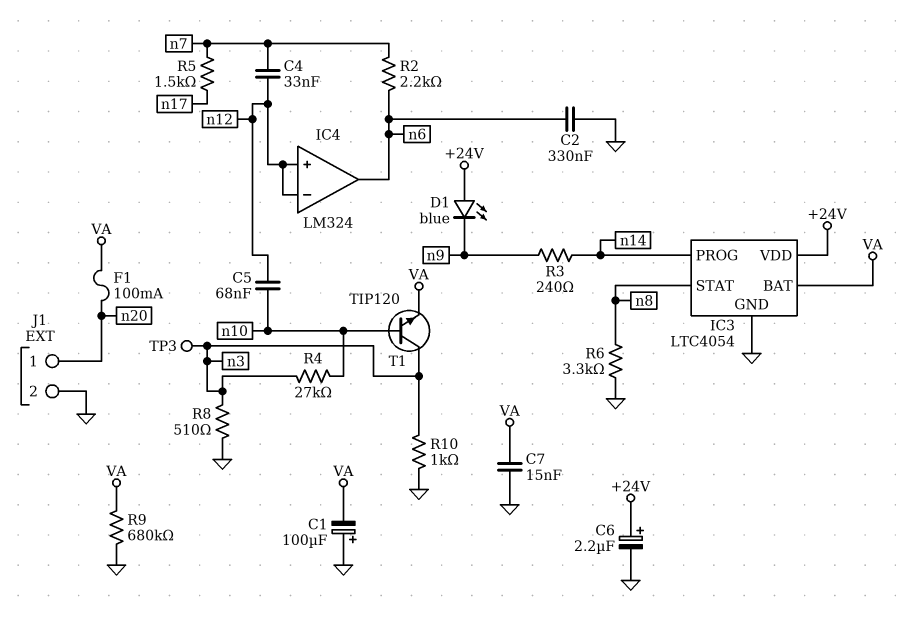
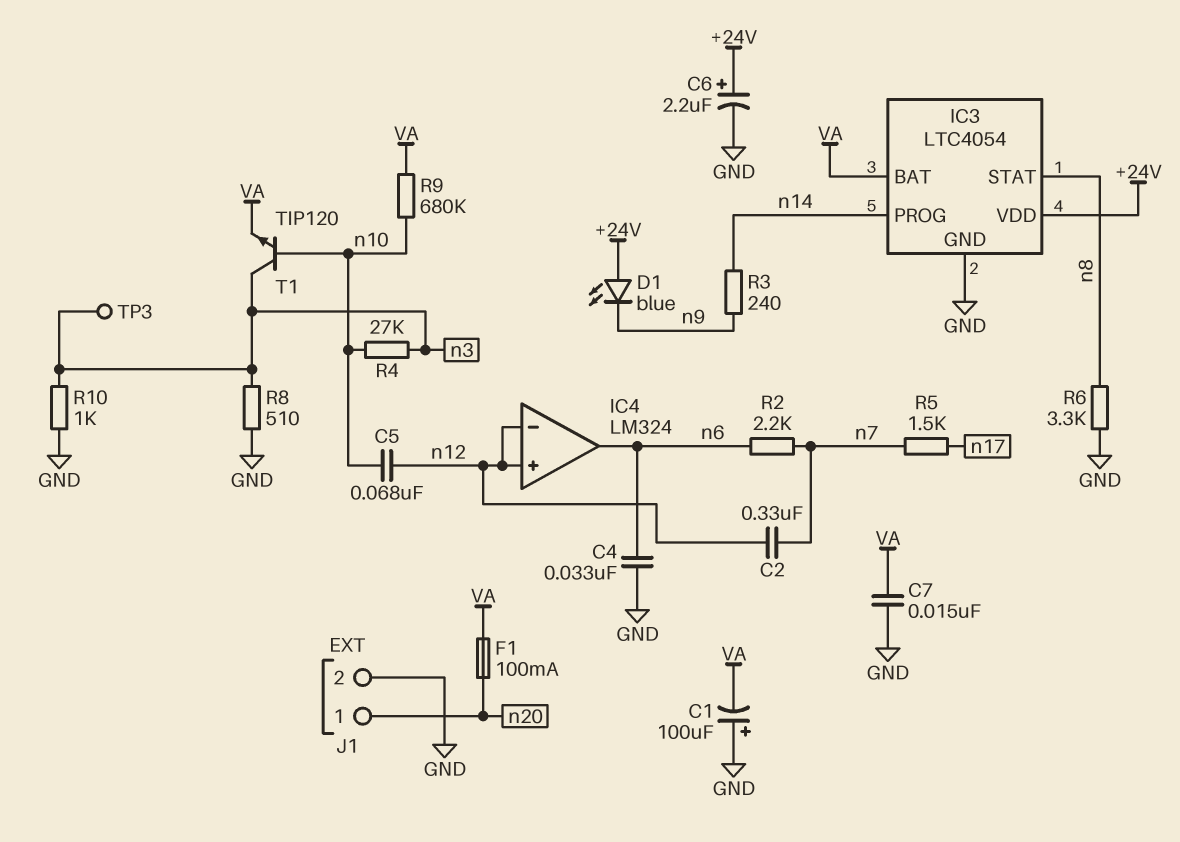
C2: 330nF (GND, n6) -> 330nF (n7, n12)
C4: 33nF (n7, n12) -> 33nF (GND, n6)
R9: 680k (GND, VA) -> 680k (VA, n10)

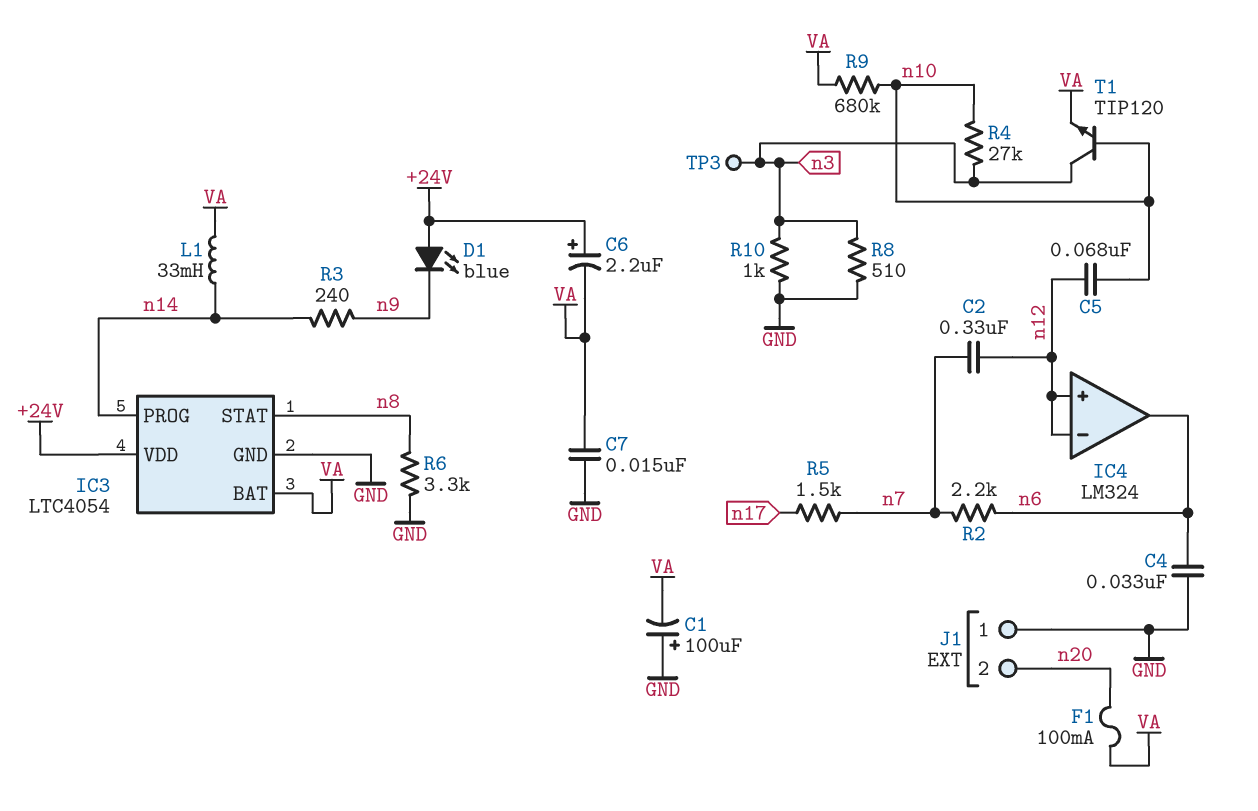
C6: 2.2uF (plus +24V, minus GND) -> 2.2uF (plus +24V, minus VA)
J1 pin 1: n20 -> GND
J1 pin 2: GND -> n20
L1: none -> 33mH (VA, n14)

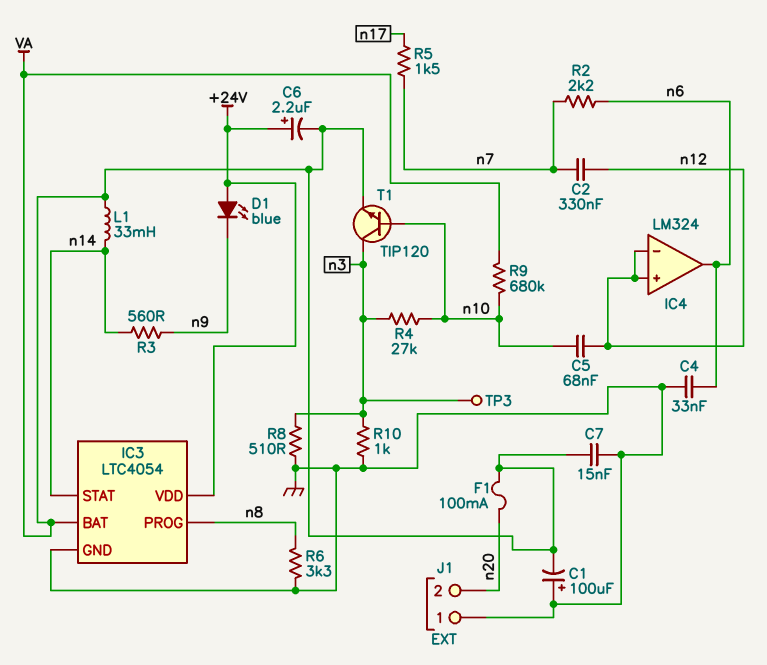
IC3 pin PROG: n14 -> n8
IC3 pin STAT: n8 -> n14
R3: 240 (n9, n14) -> 560 (n9, n14)

